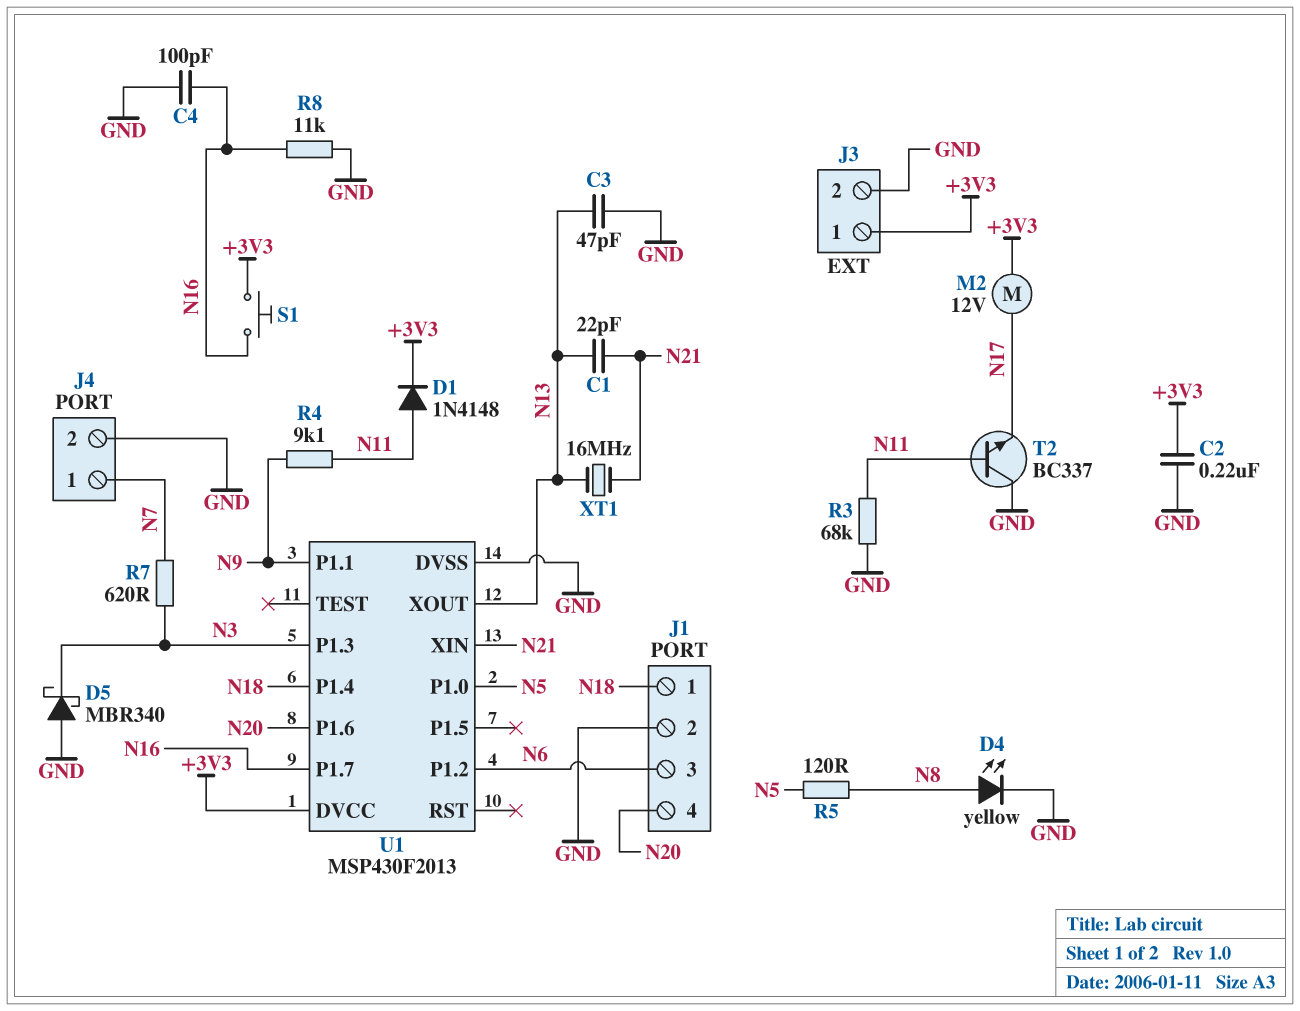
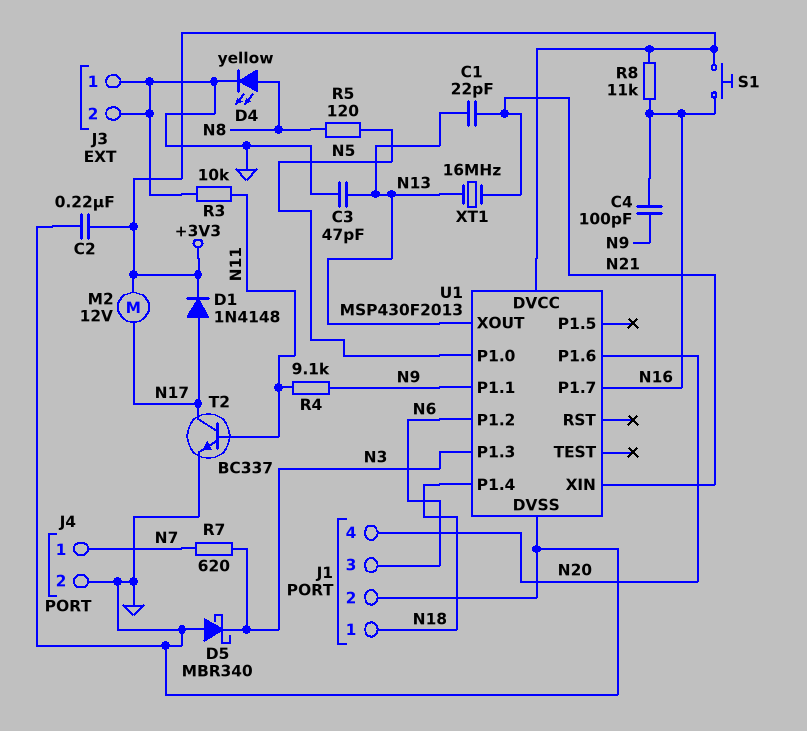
C4: 100pF (GND, N16) -> 100pF (N9, N16)
D1: diode 1N4148 (A N11, K +3V3) -> diode 1N4148 (A N17, K +3V3)
J3 pin 1: +3V3 -> GND
R3: 68k (GND, N11) -> 10k (GND, N11)
R8: 11k (GND, N16) -> 11k (+3V3, N16)
T2: NPN BC337 (B N11, C GND, E N17) -> NPN BC337 (B N11, C N17, E GND)

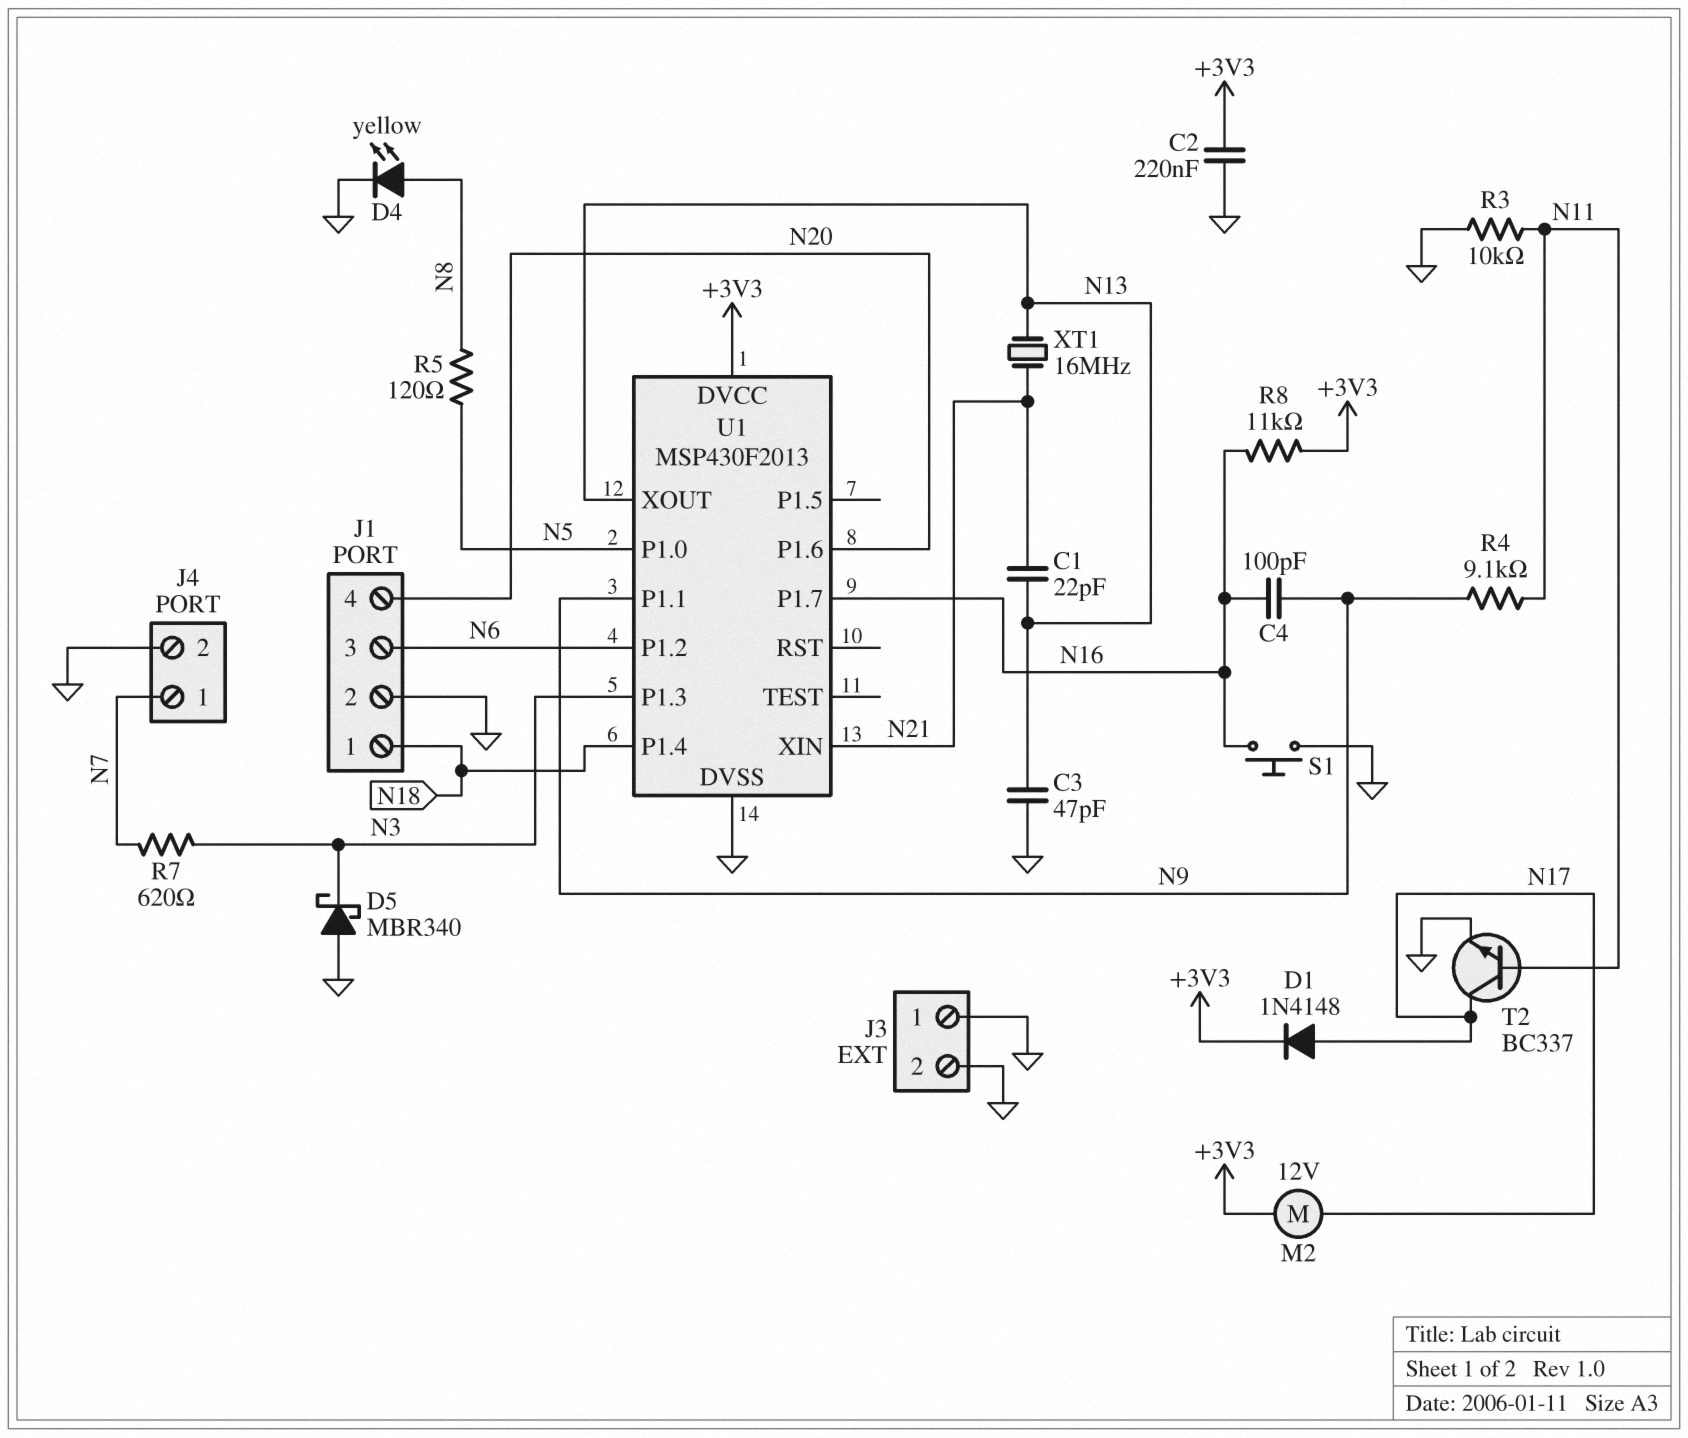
S1: button (+3V3, N16) -> button (GND, N16)

